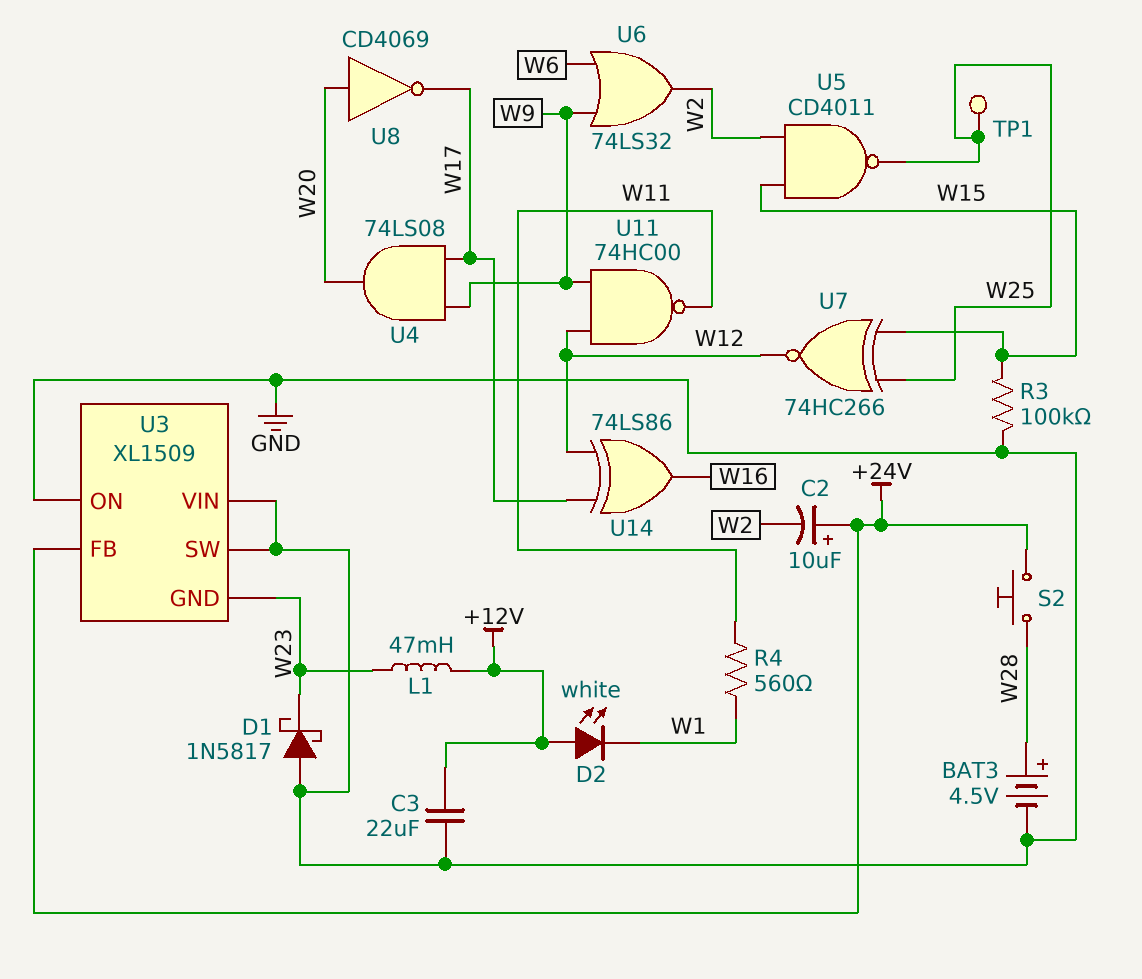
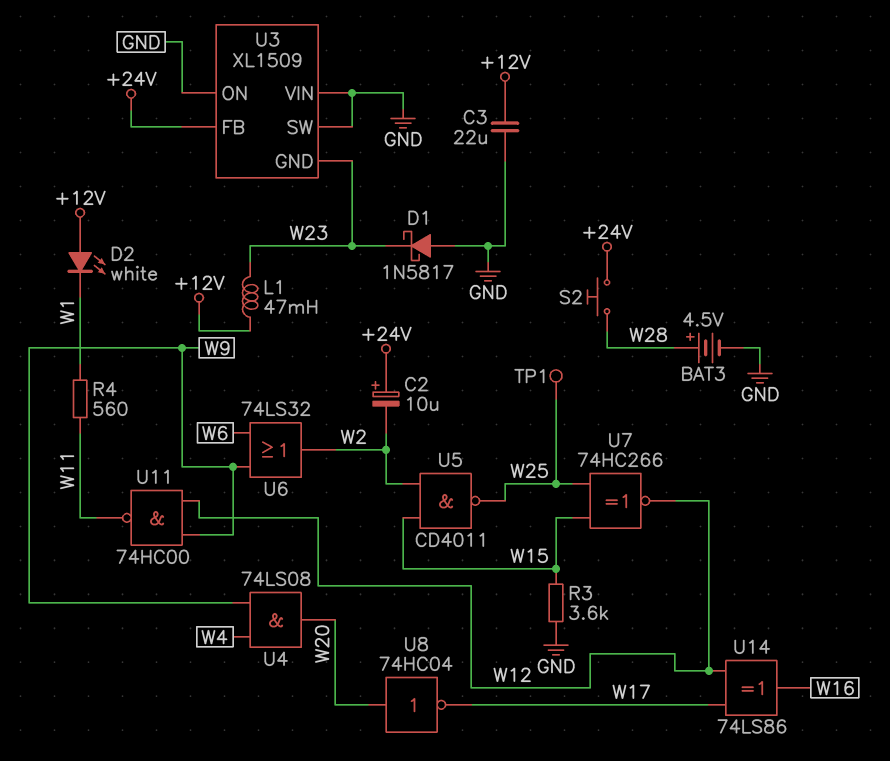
R3: 100k (GND, W15) -> 3.6k (GND, W15)
U4: AND 74LS08 (in W9, in W17, out W20) -> AND 74LS08 (in W4, in W9, out W20)
U8: NOT CD4069 (in W20, out W17) -> NOT 74HC04 (in W20, out W17)

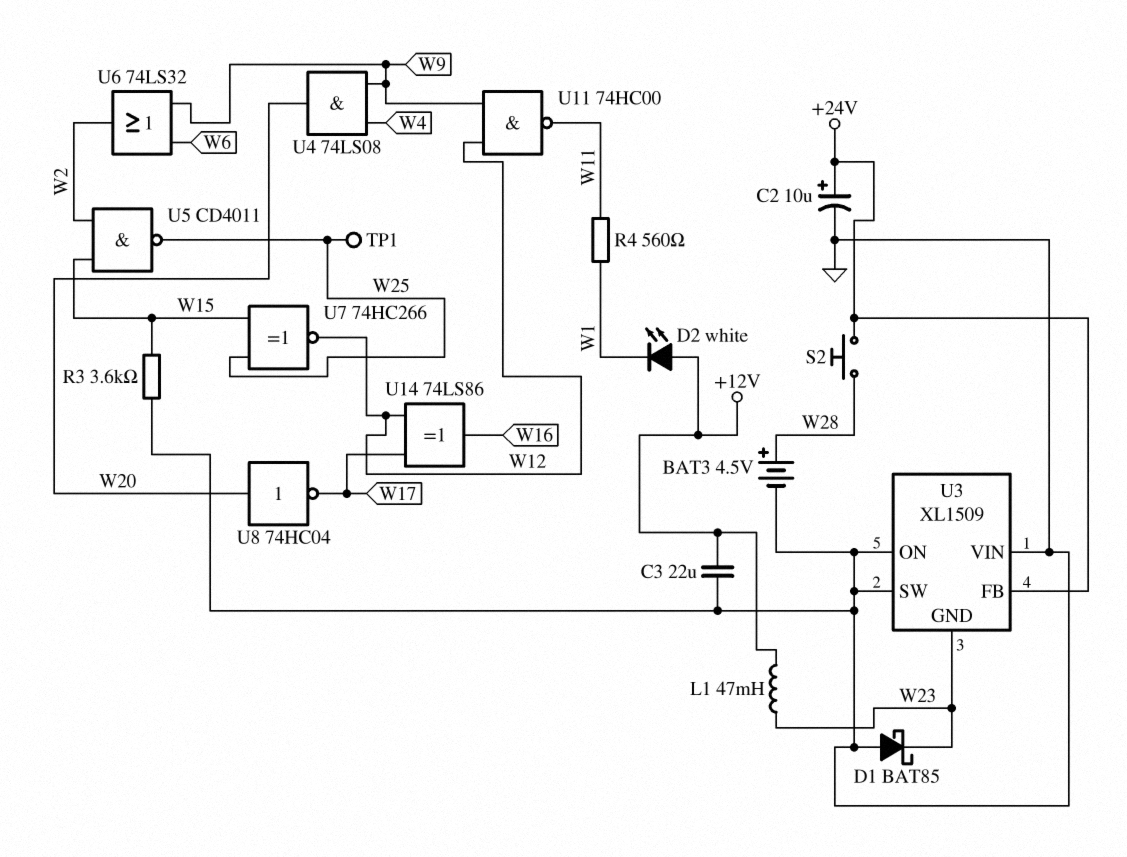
C2: 10uF (plus +24V, minus W2) -> 10uF (plus +24V, minus GND)
D1: schottky 1N5817 (A GND, K W23) -> schottky BAT85 (A GND, K W23)

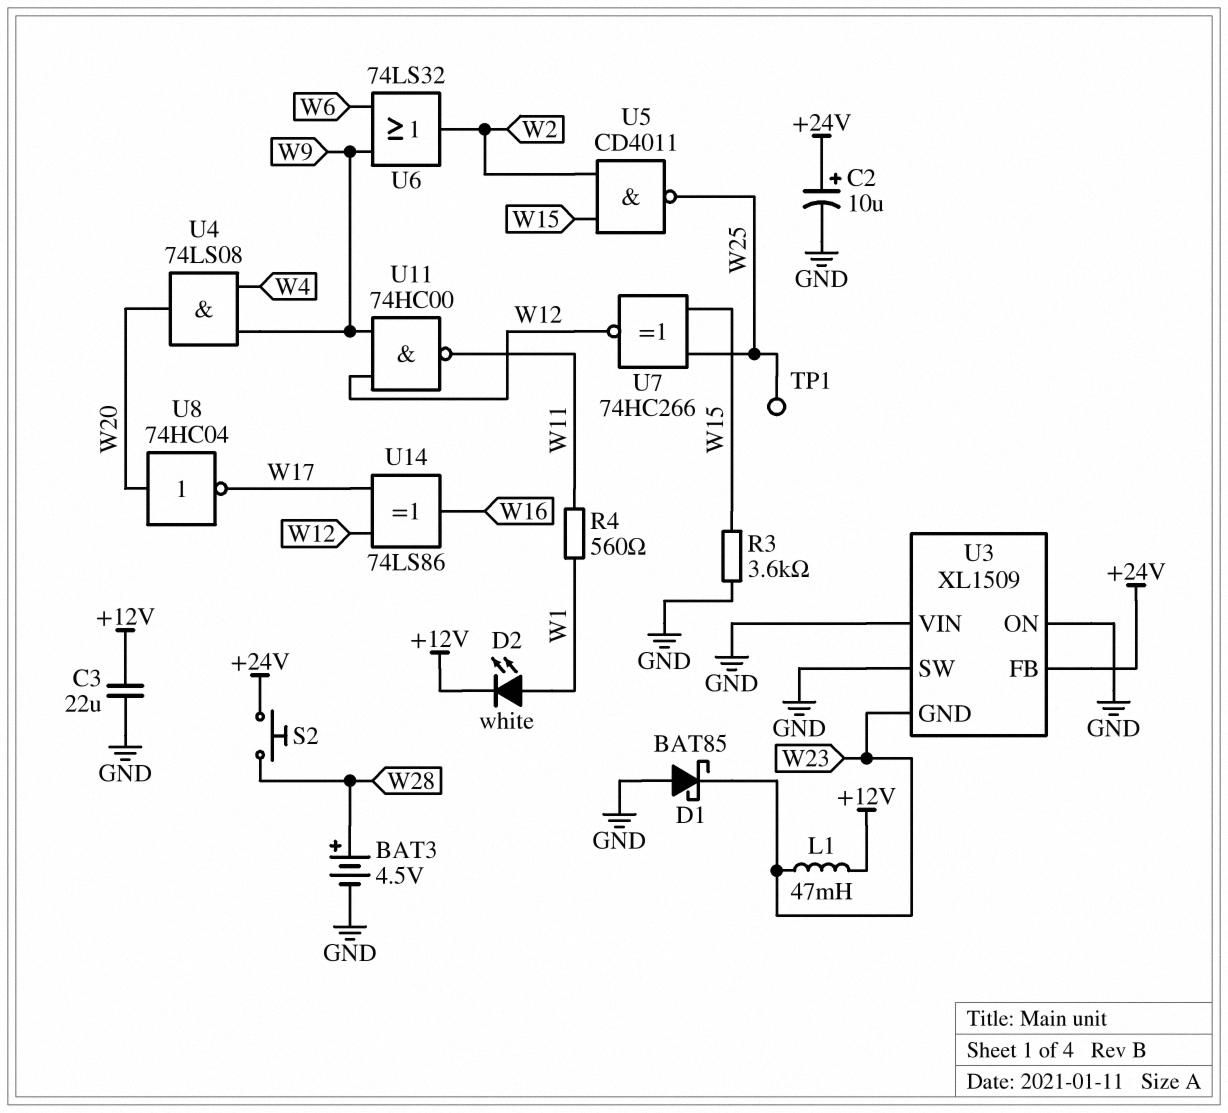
D2: LED white (A +12V, K W1) -> LED white (A W1, K +12V)

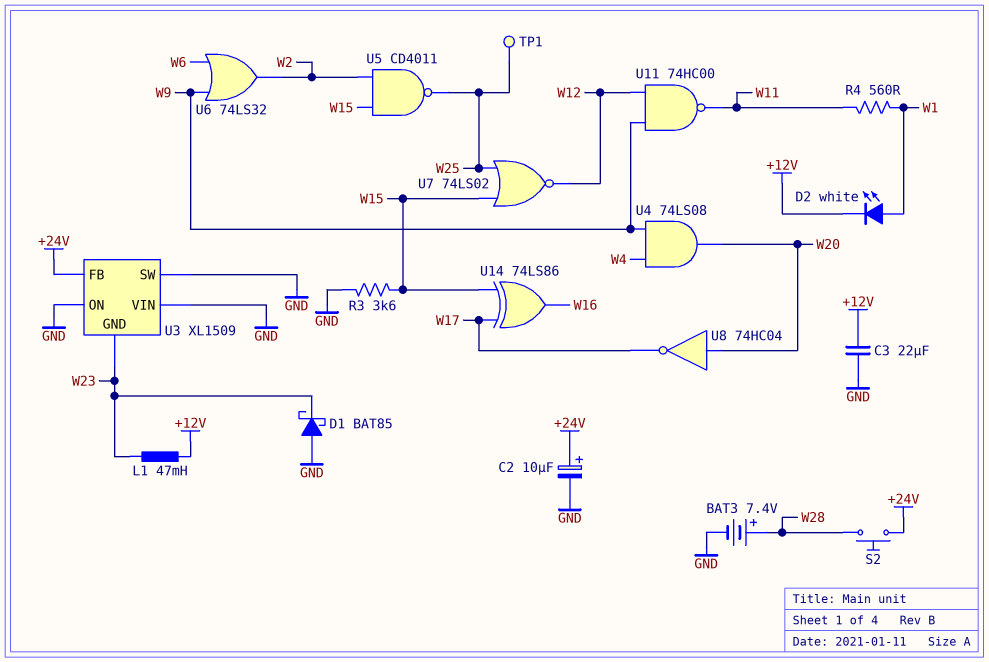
BAT3: 4.5V (plus W28, minus GND) -> 7.4V (plus W28, minus GND)
U7: XNOR 74HC266 (in W15, in W25, out W12) -> NOR 74LS02 (in W15, in W25, out W12)
U14: XOR 74LS86 (in W12, in W17, out W16) -> XOR 74LS86 (in W15, in W17, out W16)

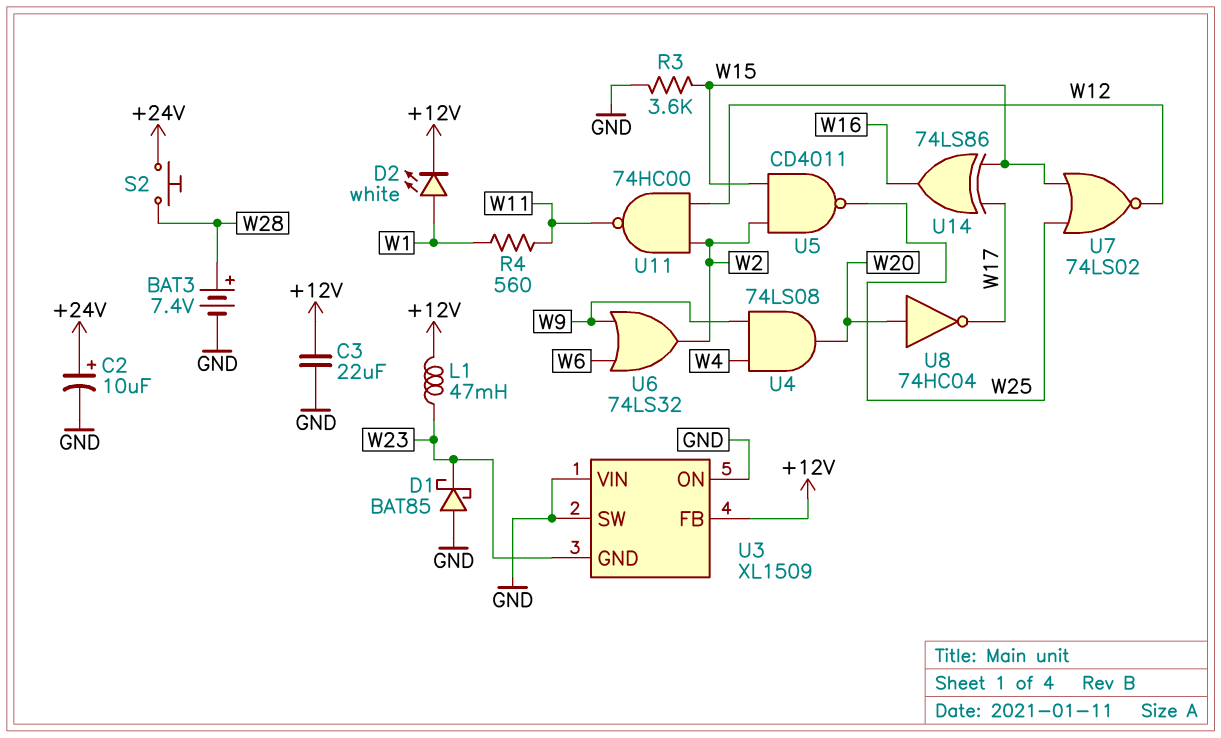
TP1: test point (W25) -> none
U3 pin FB: +24V -> +12V
U11: NAND 74HC00 (in W9, in W12, out W11) -> NAND 74HC00 (in W2, in W12, out W11)

